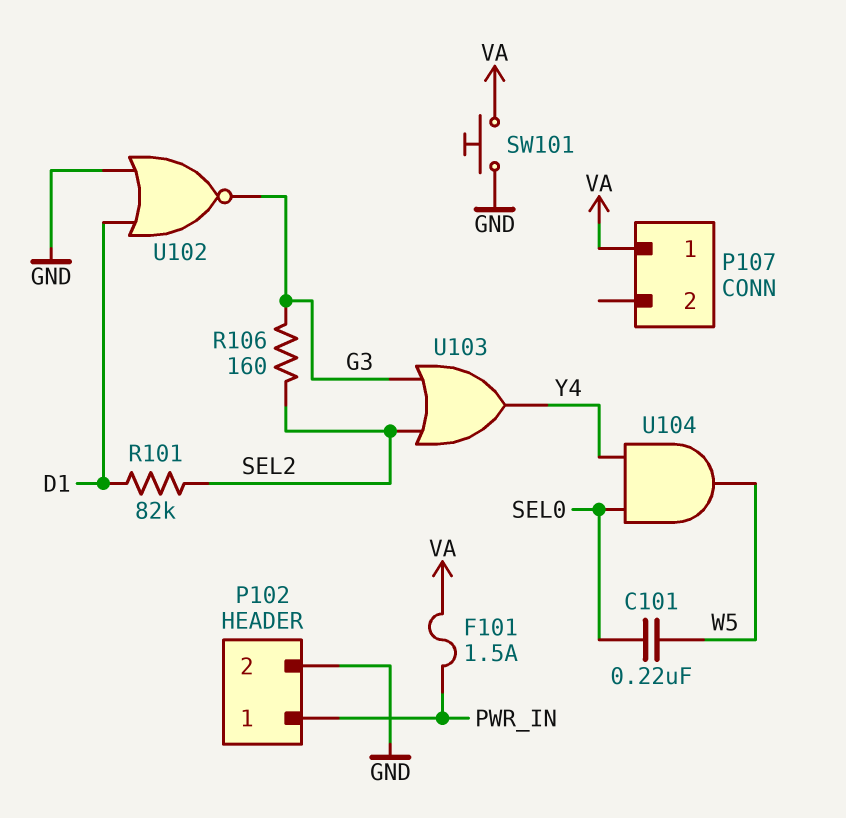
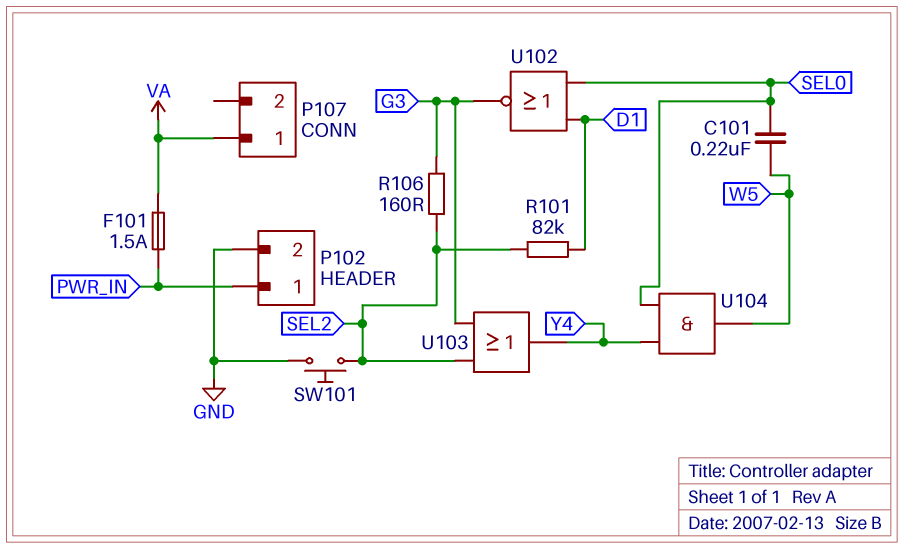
SW101: button (GND, VA) -> button (GND, SEL2)
U102: NOR (in D1, in GND, out G3) -> NOR (in D1, in SEL0, out G3)

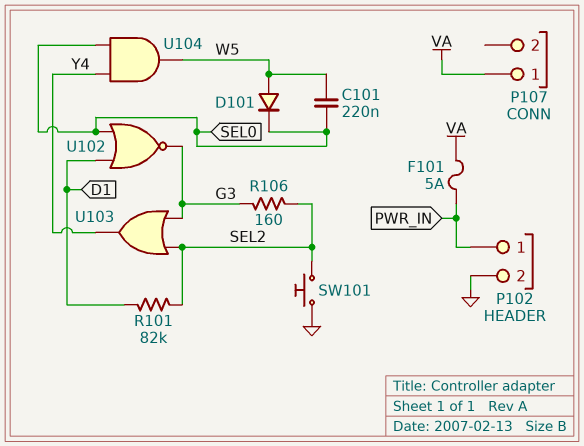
D101: none -> diode (A W5, K SEL0)
F101: 1.5A (PWR_IN, VA) -> 5A (PWR_IN, VA)

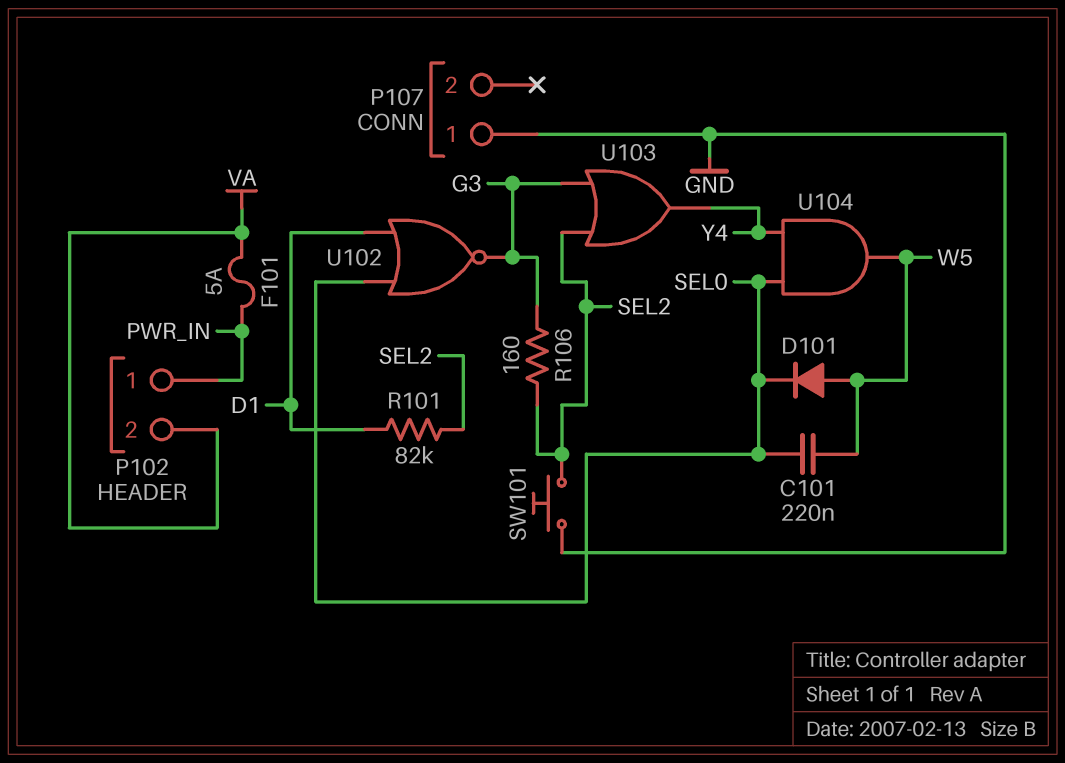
P102 pin 2: GND -> VA
P107 pin 1: VA -> GND

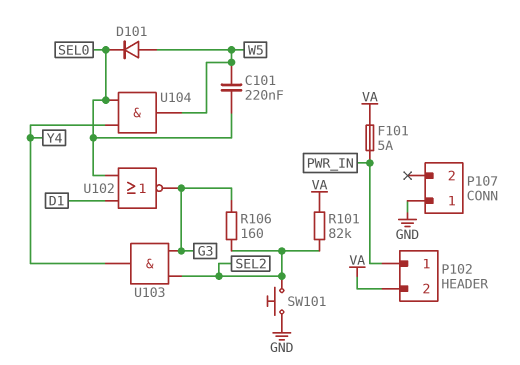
R101: 82k (D1, SEL2) -> 82k (SEL2, VA)
U103: OR (in G3, in SEL2, out Y4) -> AND (in G3, in SEL2, out Y4)

